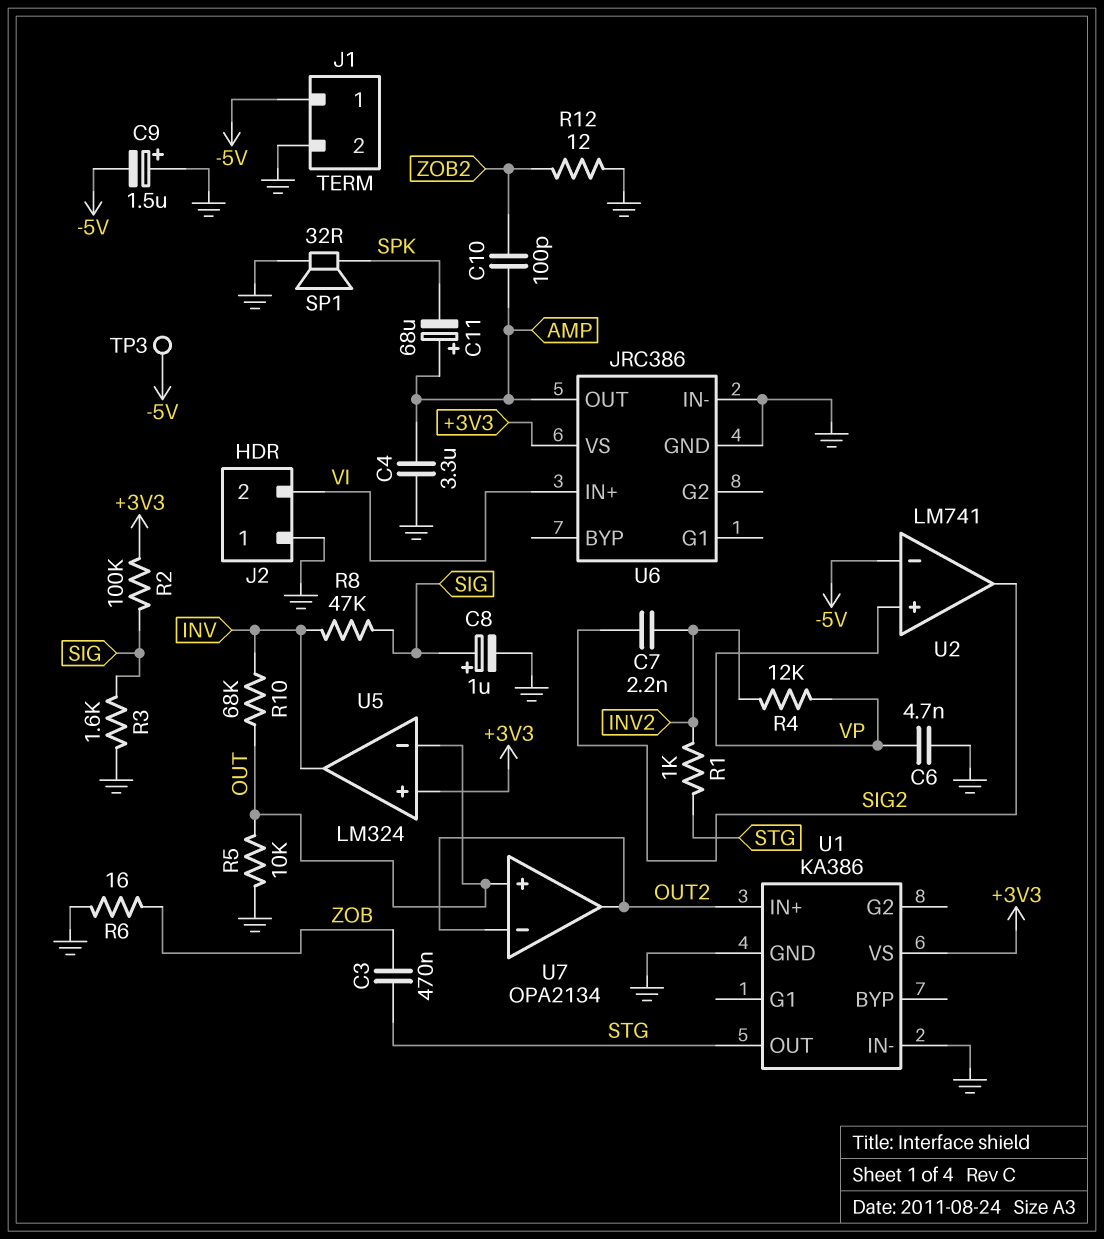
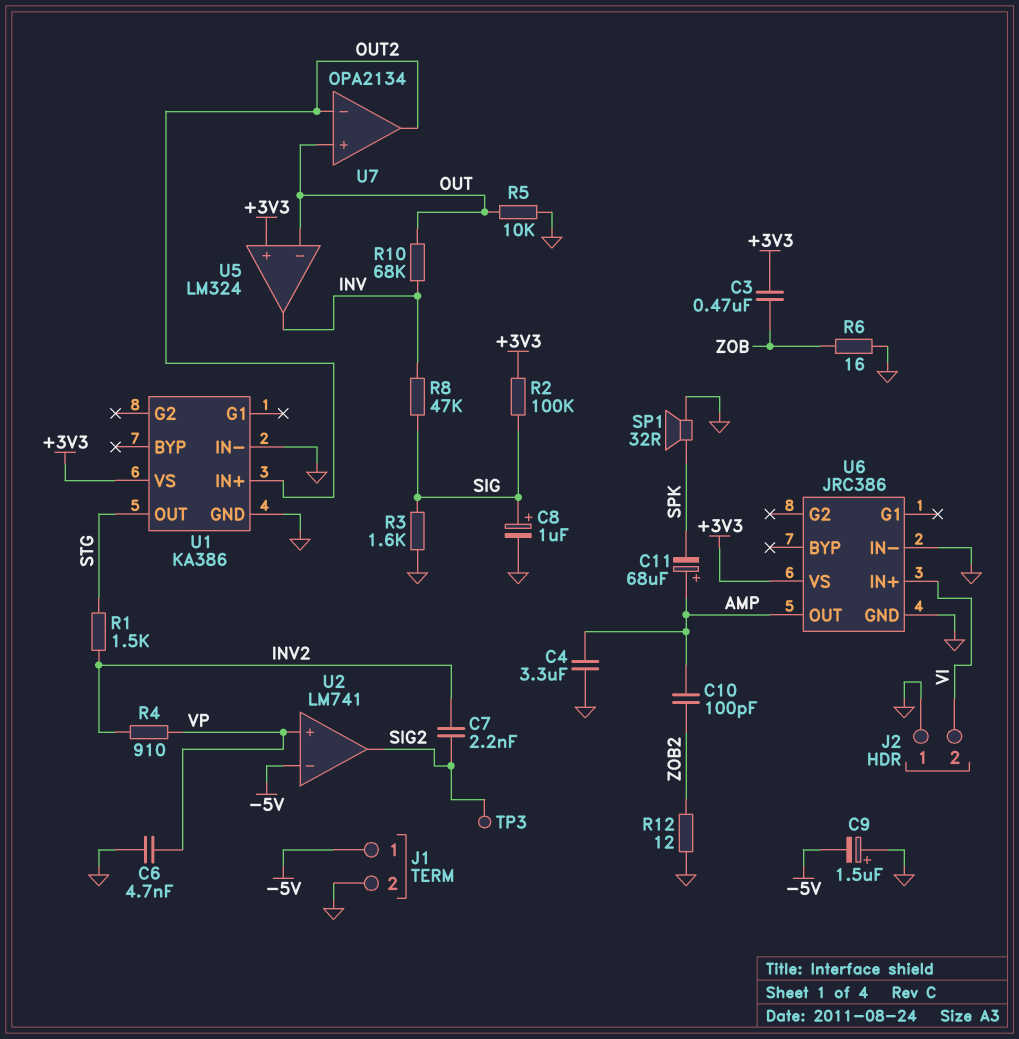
C3: 470nF (STG, ZOB) -> 470nF (+3V3, ZOB)
R1: 1k (INV2, STG) -> 1.5k (INV2, STG)
R4: 12k (INV2, VP) -> 910 (INV2, VP)
TP3: test point (-5V) -> test point (SIG2)

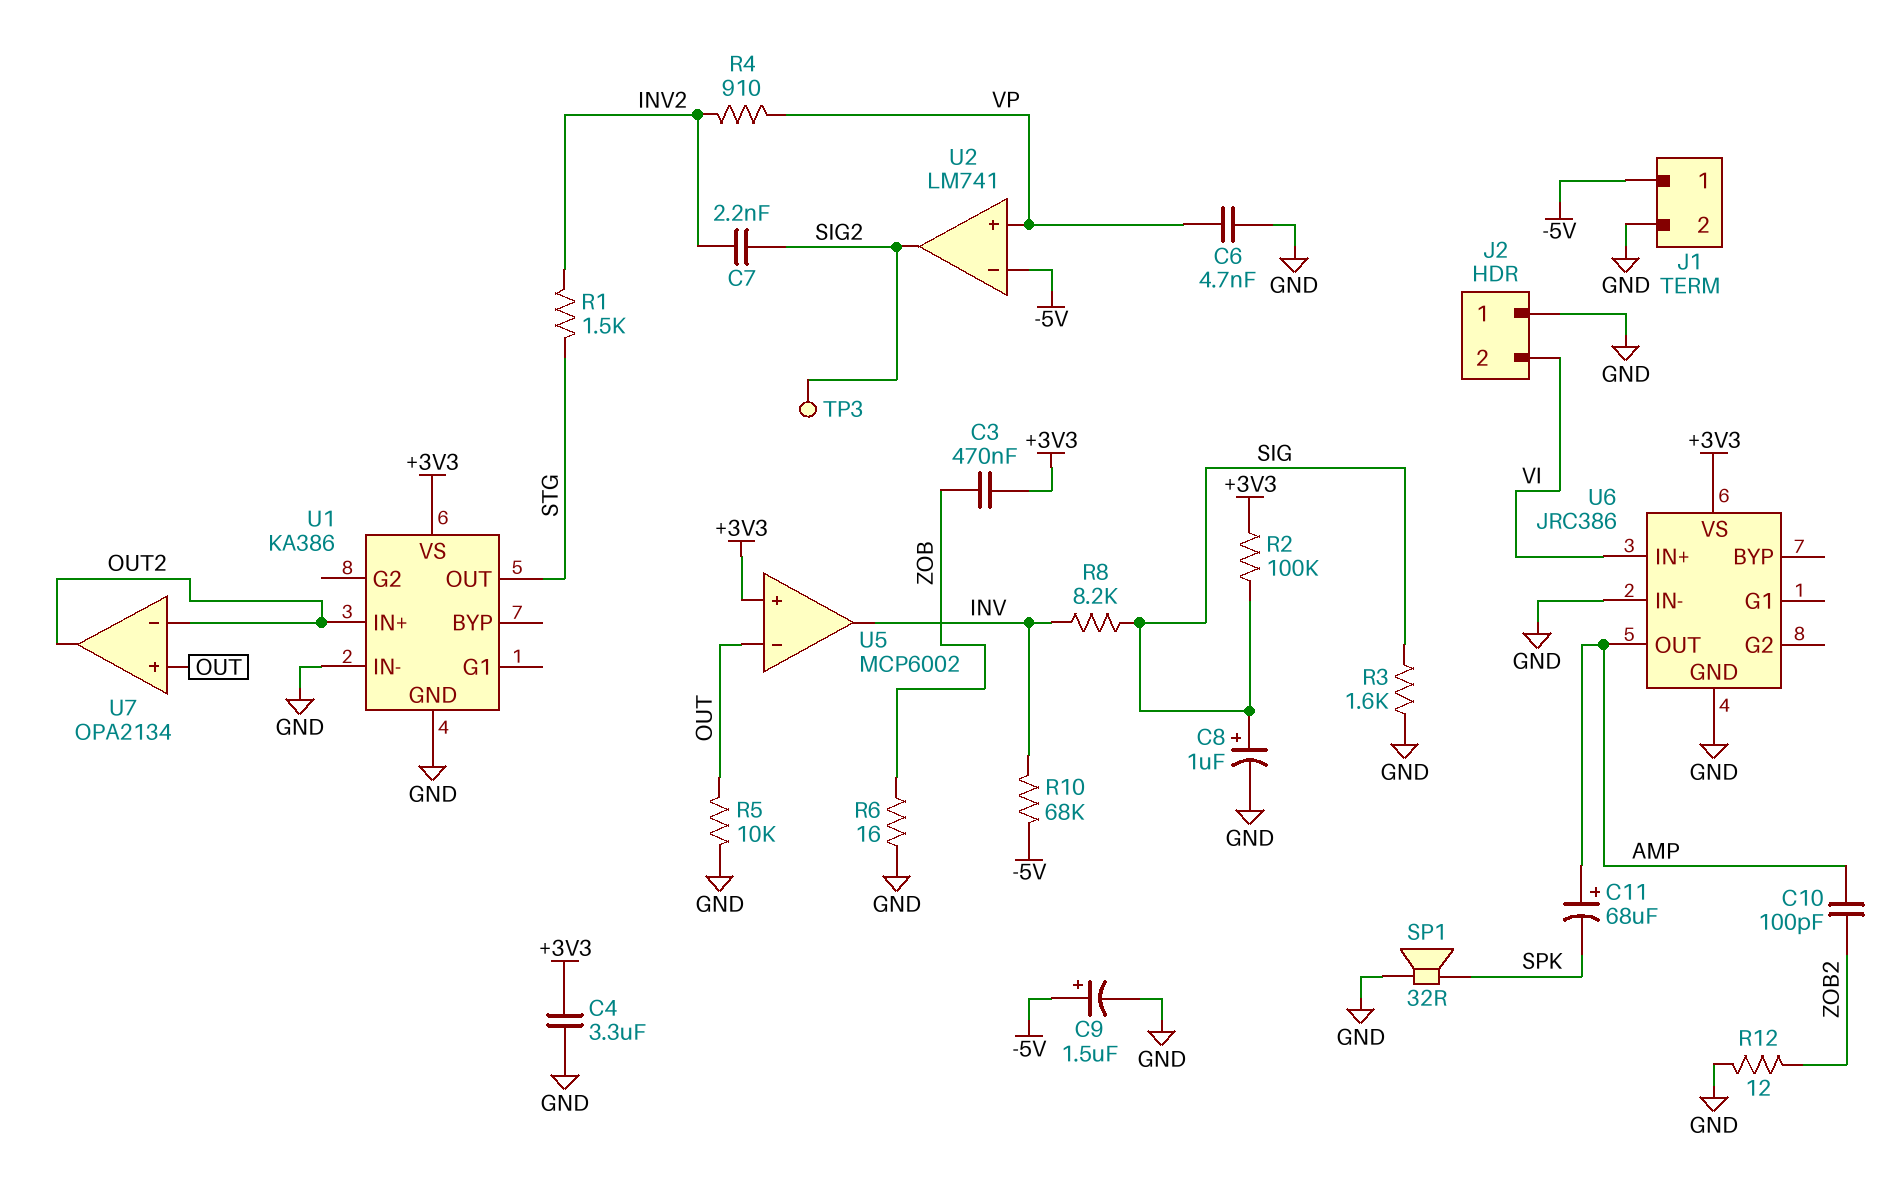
C4: 3.3uF (AMP, GND) -> 3.3uF (+3V3, GND)
C9: 1.5uF (plus GND, minus -5V) -> 1.5uF (plus -5V, minus GND)
R8: 47k (INV, SIG) -> 8.2k (INV, SIG)
R10: 68k (INV, OUT) -> 68k (-5V, INV)
U5: LM324 -> MCP6002

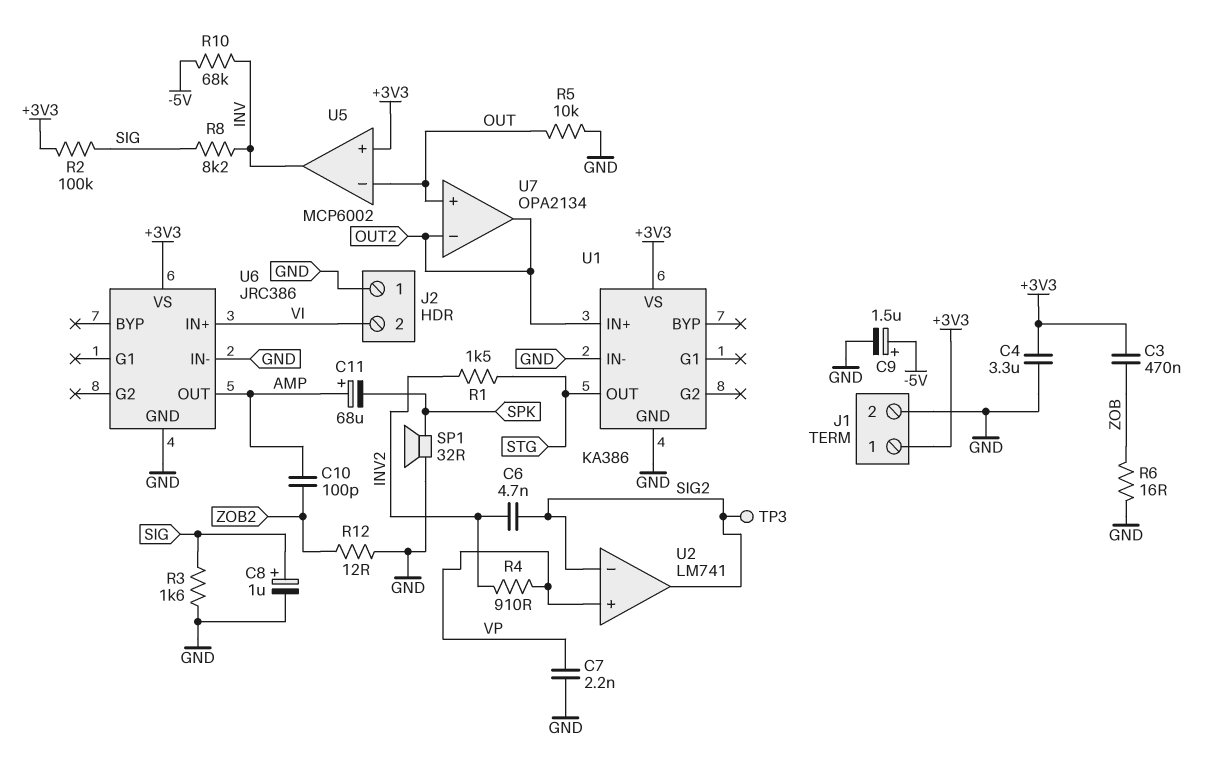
C6: 4.7nF (GND, VP) -> 4.7nF (INV2, SIG2)
C7: 2.2nF (INV2, SIG2) -> 2.2nF (GND, VP)
J1 pin 1: -5V -> +3V3
U2 pin in-: -5V -> SIG2

